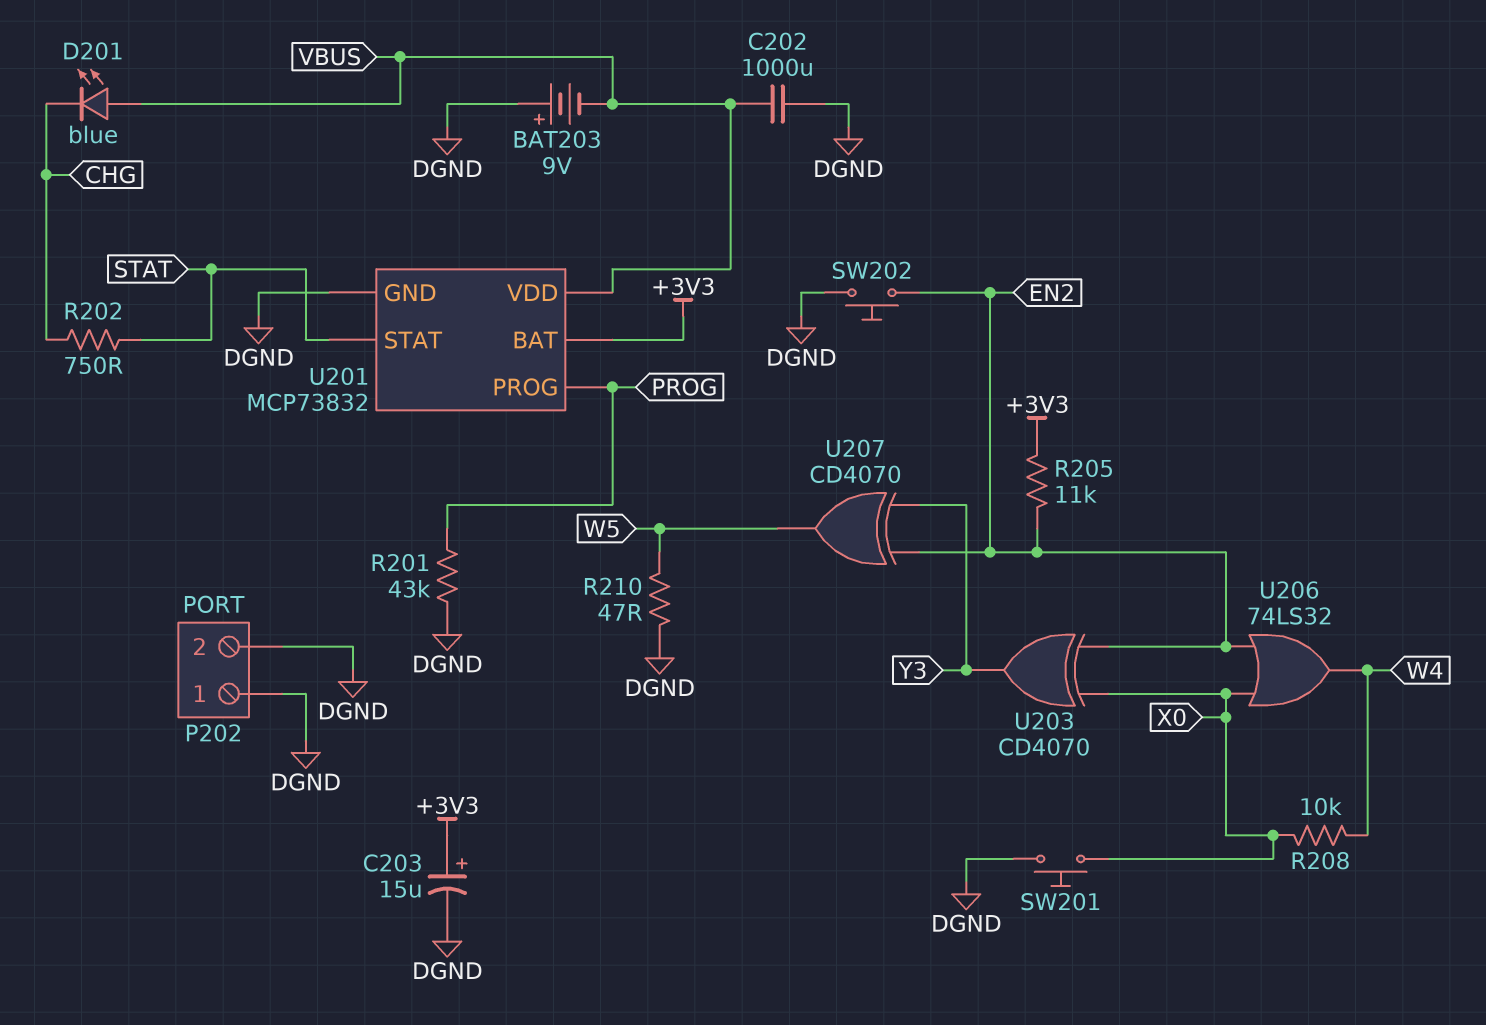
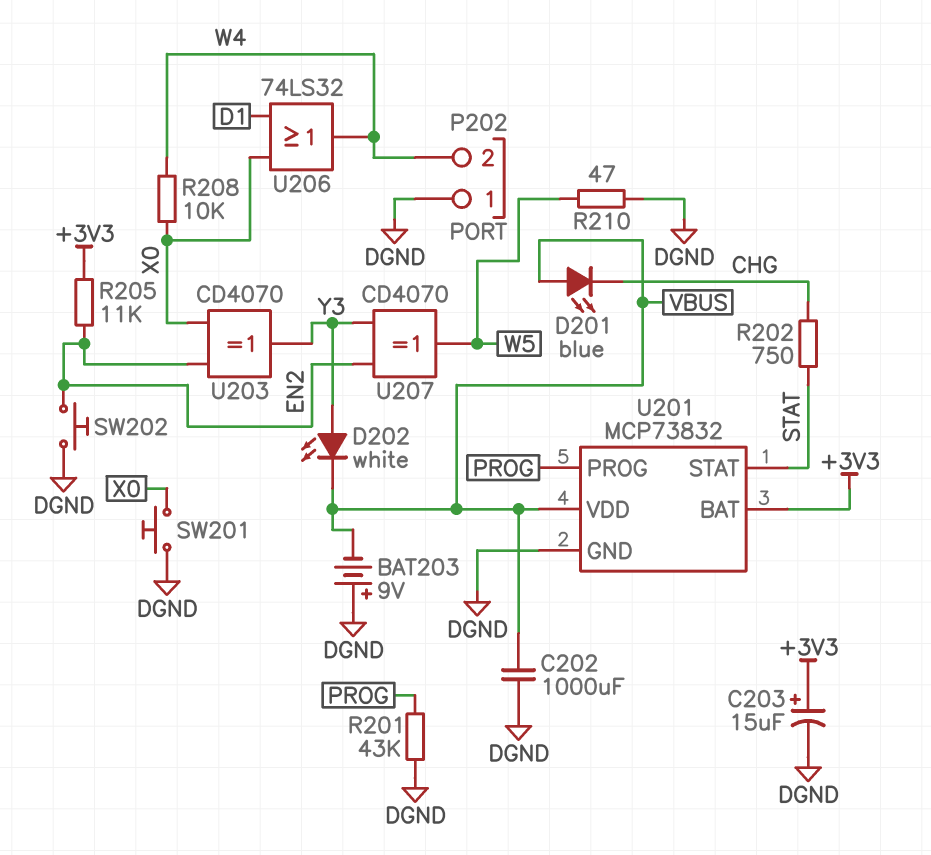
D202: none -> LED white (A Y3, K VBUS)
P202 pin 2: DGND -> W4
U206: OR 74LS32 (in EN2, in X0, out W4) -> OR 74LS32 (in D1, in X0, out W4)

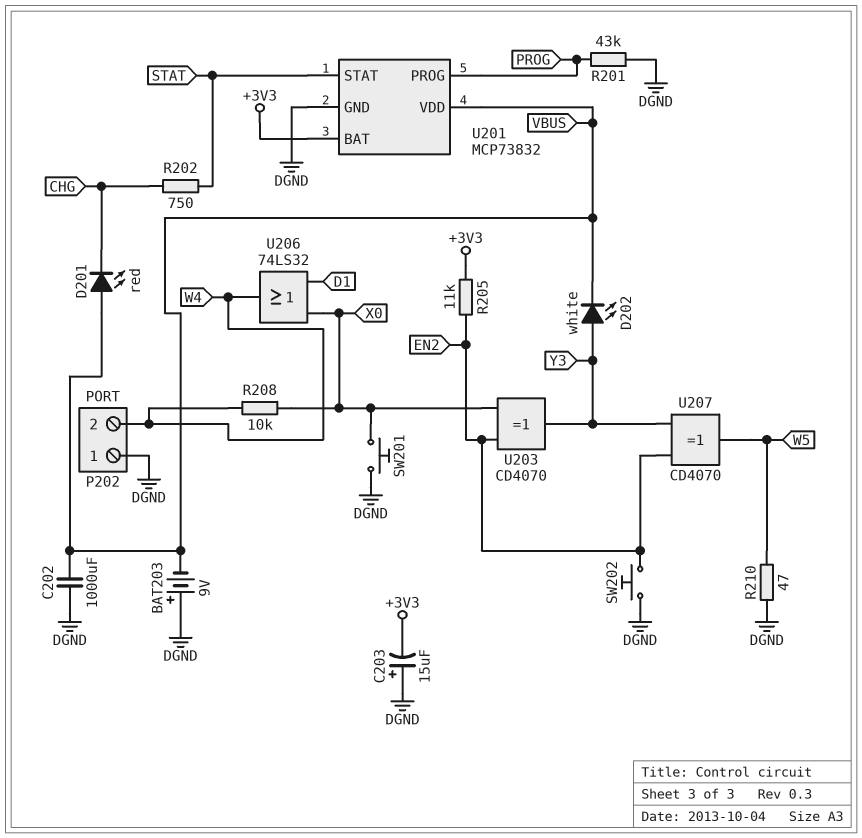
C203: 15uF (plus +3V3, minus DGND) -> 15uF (plus DGND, minus +3V3)
D201: LED blue (A VBUS, K CHG) -> LED red (A VBUS, K CHG)

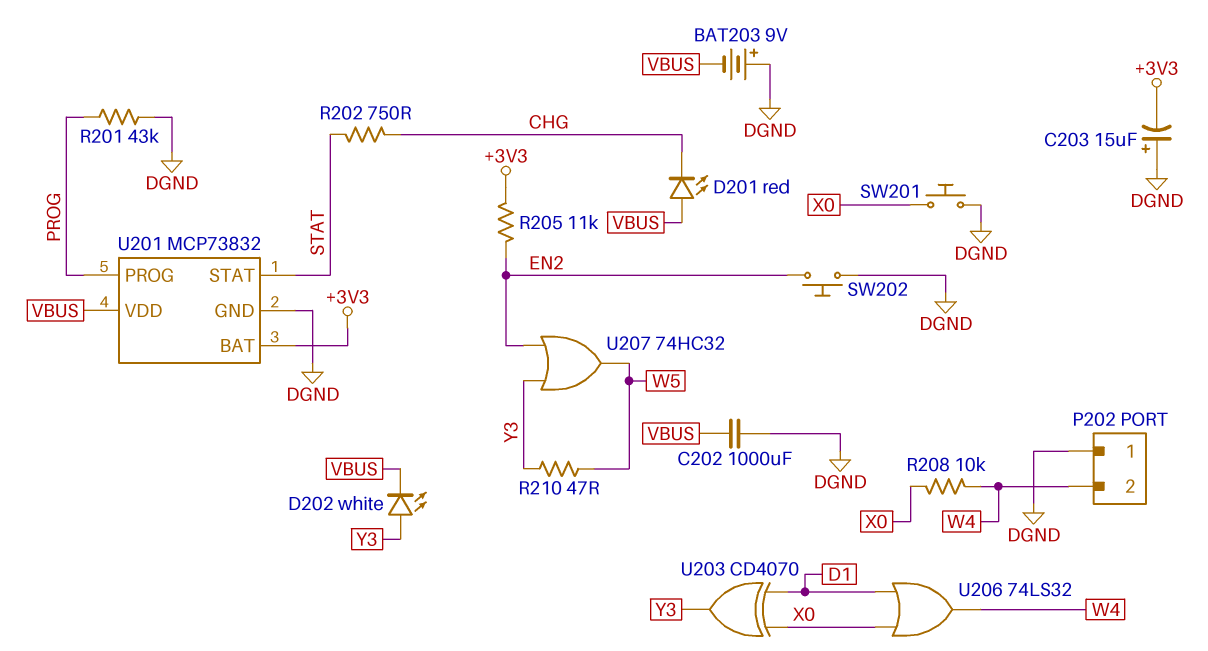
R210: 47 (DGND, W5) -> 47 (W5, Y3)
U203: XOR CD4070 (in EN2, in X0, out Y3) -> XOR CD4070 (in D1, in X0, out Y3)
U207: XOR CD4070 (in EN2, in Y3, out W5) -> OR 74HC32 (in EN2, in Y3, out W5)

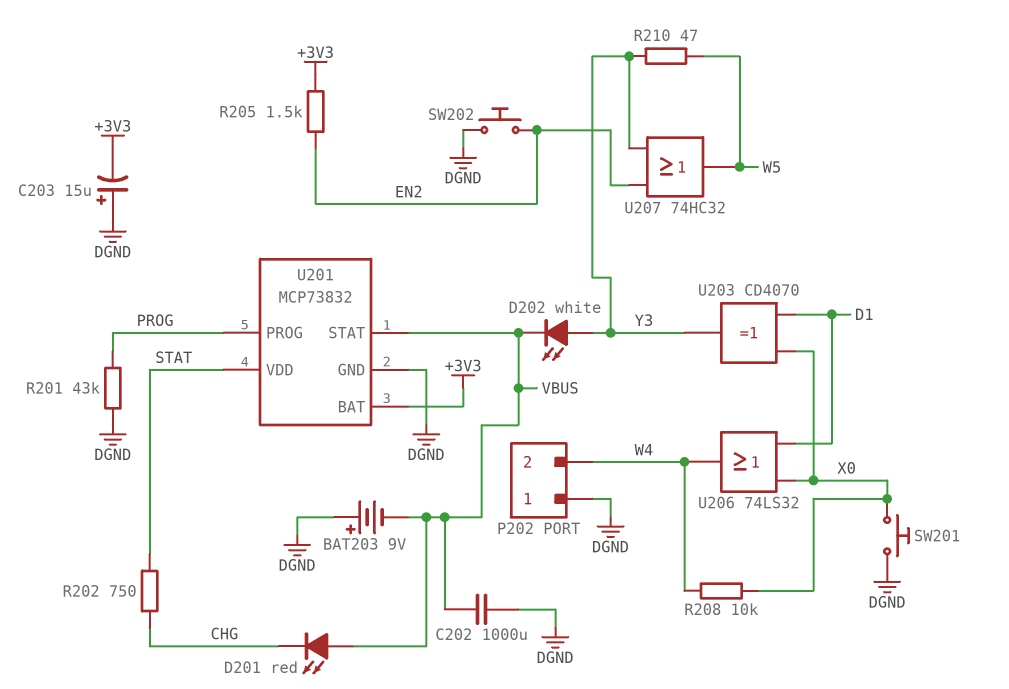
R205: 11k (+3V3, EN2) -> 1.5k (+3V3, EN2)
U201 pin STAT: STAT -> VBUS
U201 pin VDD: VBUS -> STAT

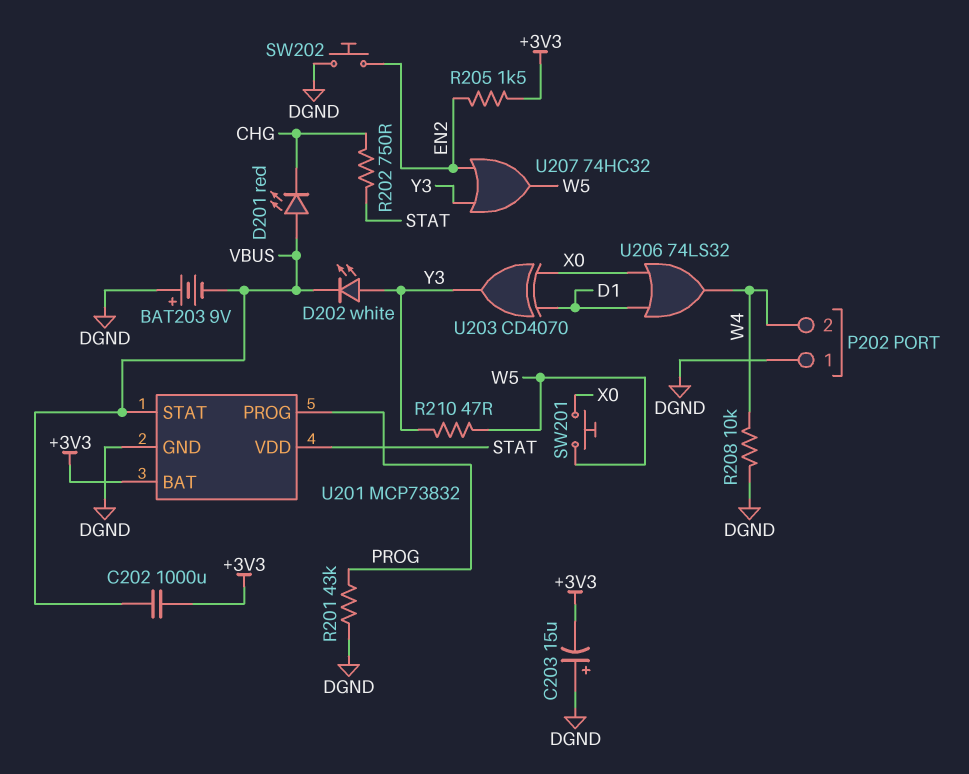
C202: 1000uF (DGND, VBUS) -> 1000uF (+3V3, VBUS)
R208: 10k (W4, X0) -> 10k (DGND, W4)
SW201: button (DGND, X0) -> button (W5, X0)

